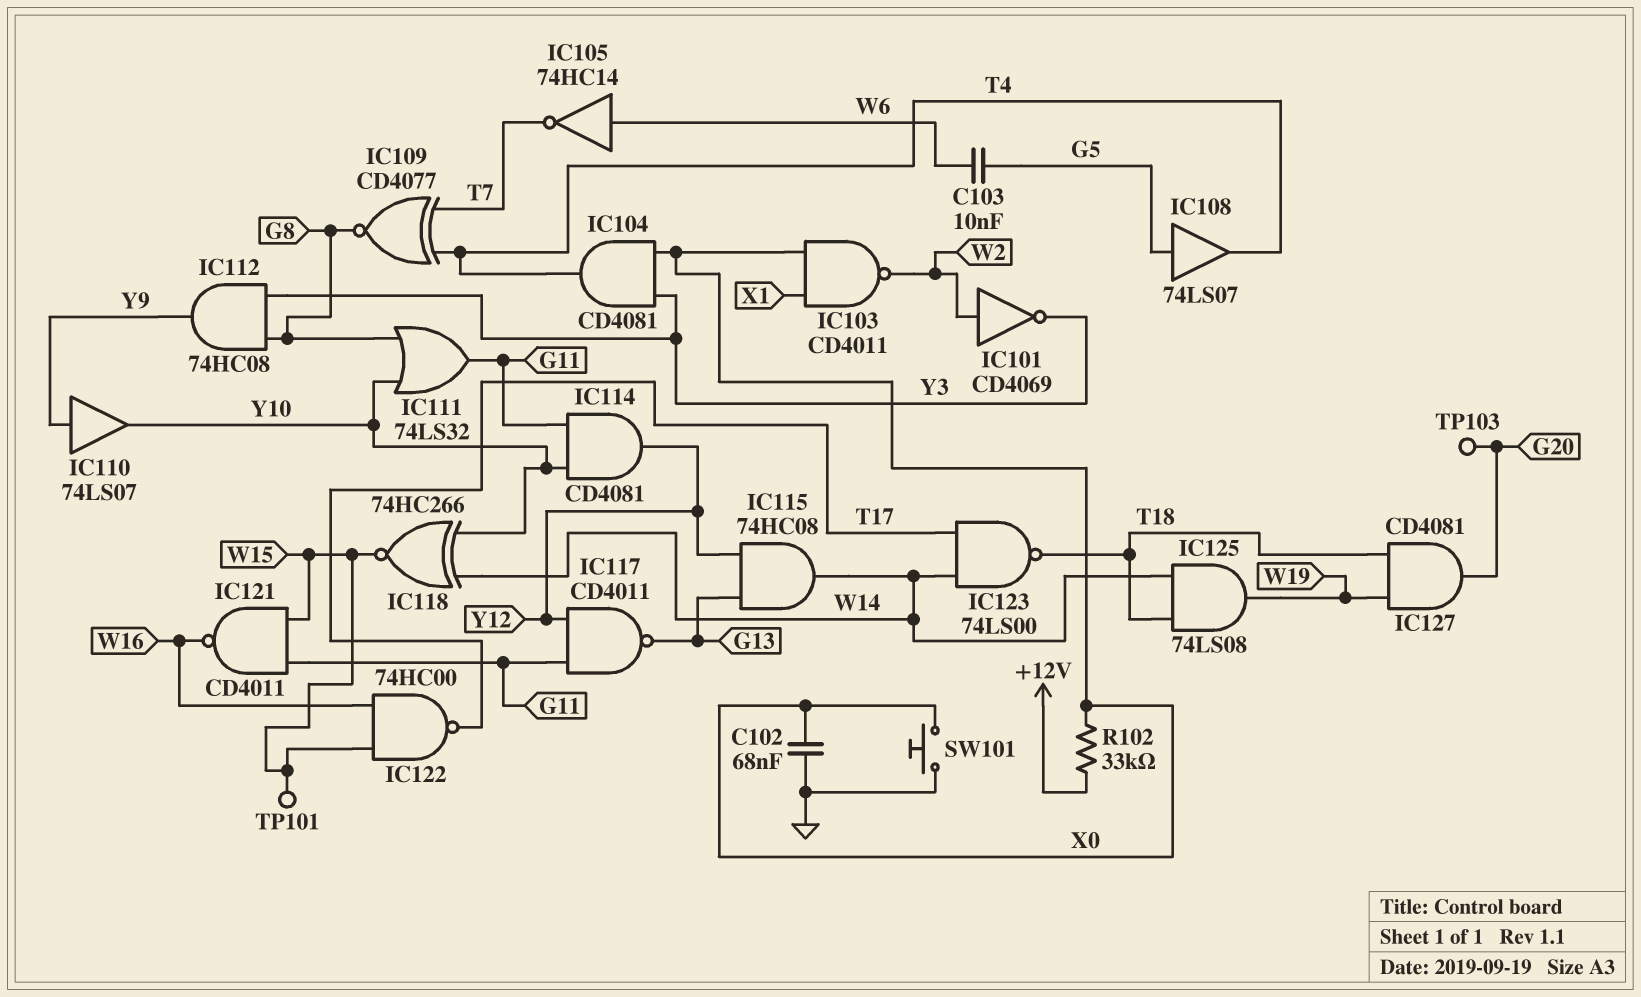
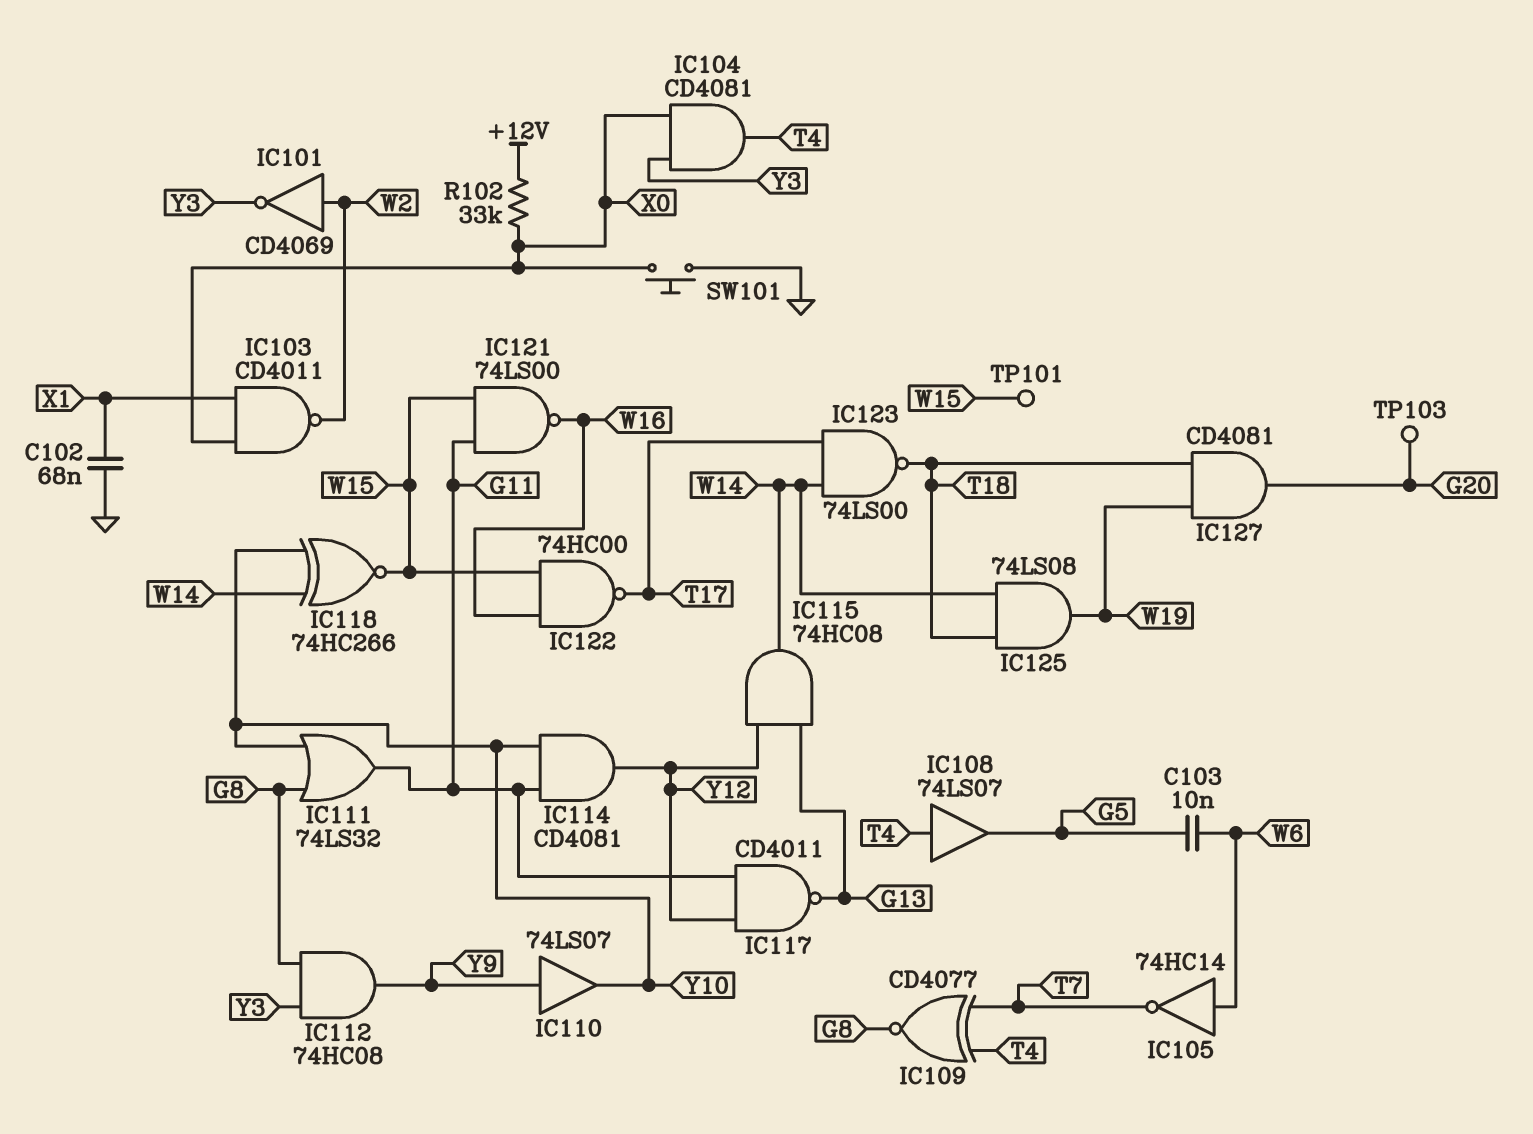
C102: 68nF (GND, X0) -> 68nF (GND, X1)
IC108: buffer 74LS07 (in G5, out T4) -> buffer 74LS07 (in T4, out G5)
IC121: NAND CD4011 (in G11, in W15, out W16) -> NAND 74LS00 (in G11, in W15, out W16)

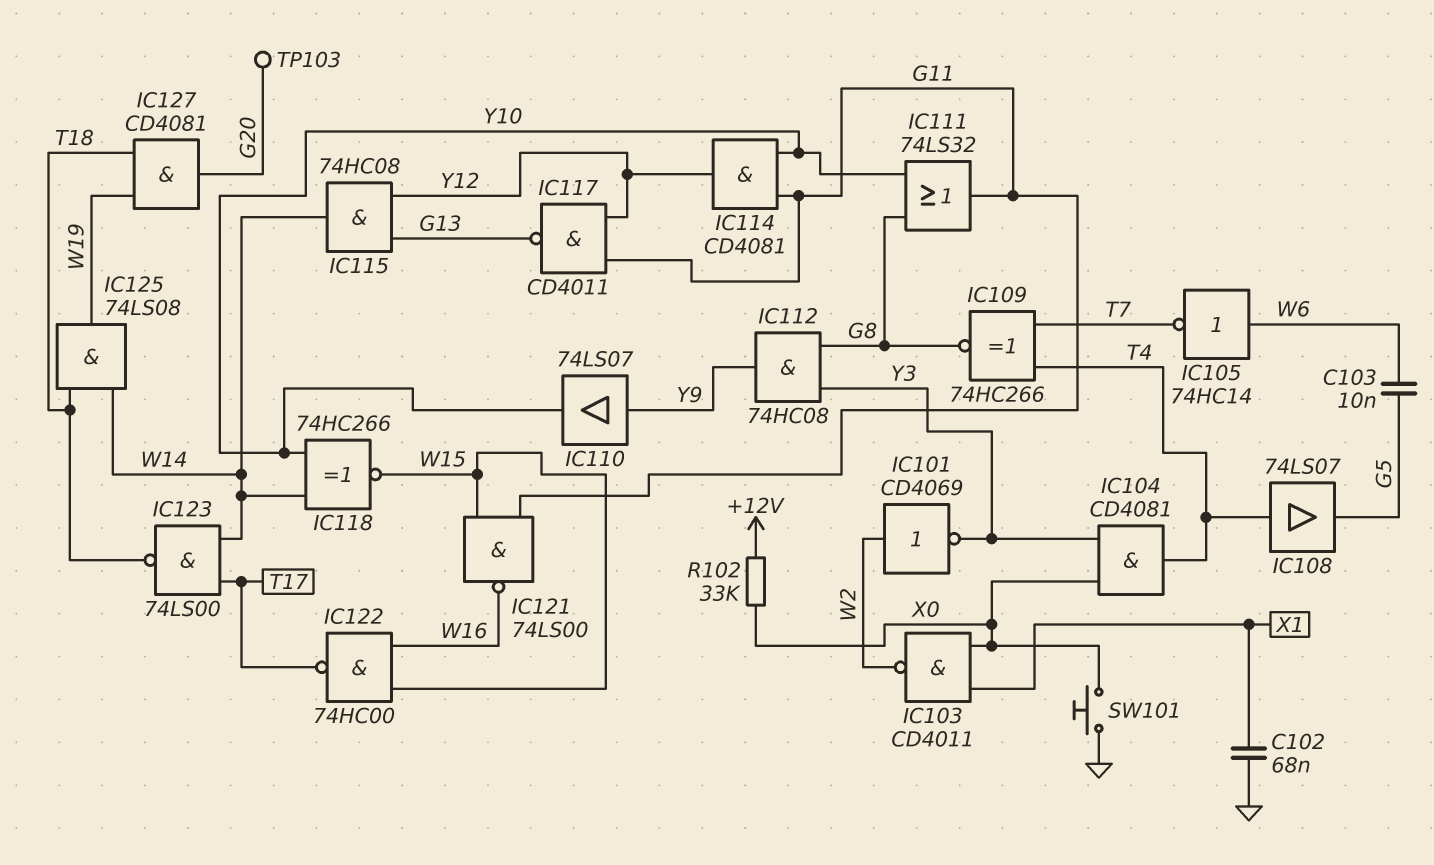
IC109: XNOR CD4077 (in T4, in T7, out G8) -> XNOR 74HC266 (in T4, in T7, out G8)
TP101: test point (W15) -> none

